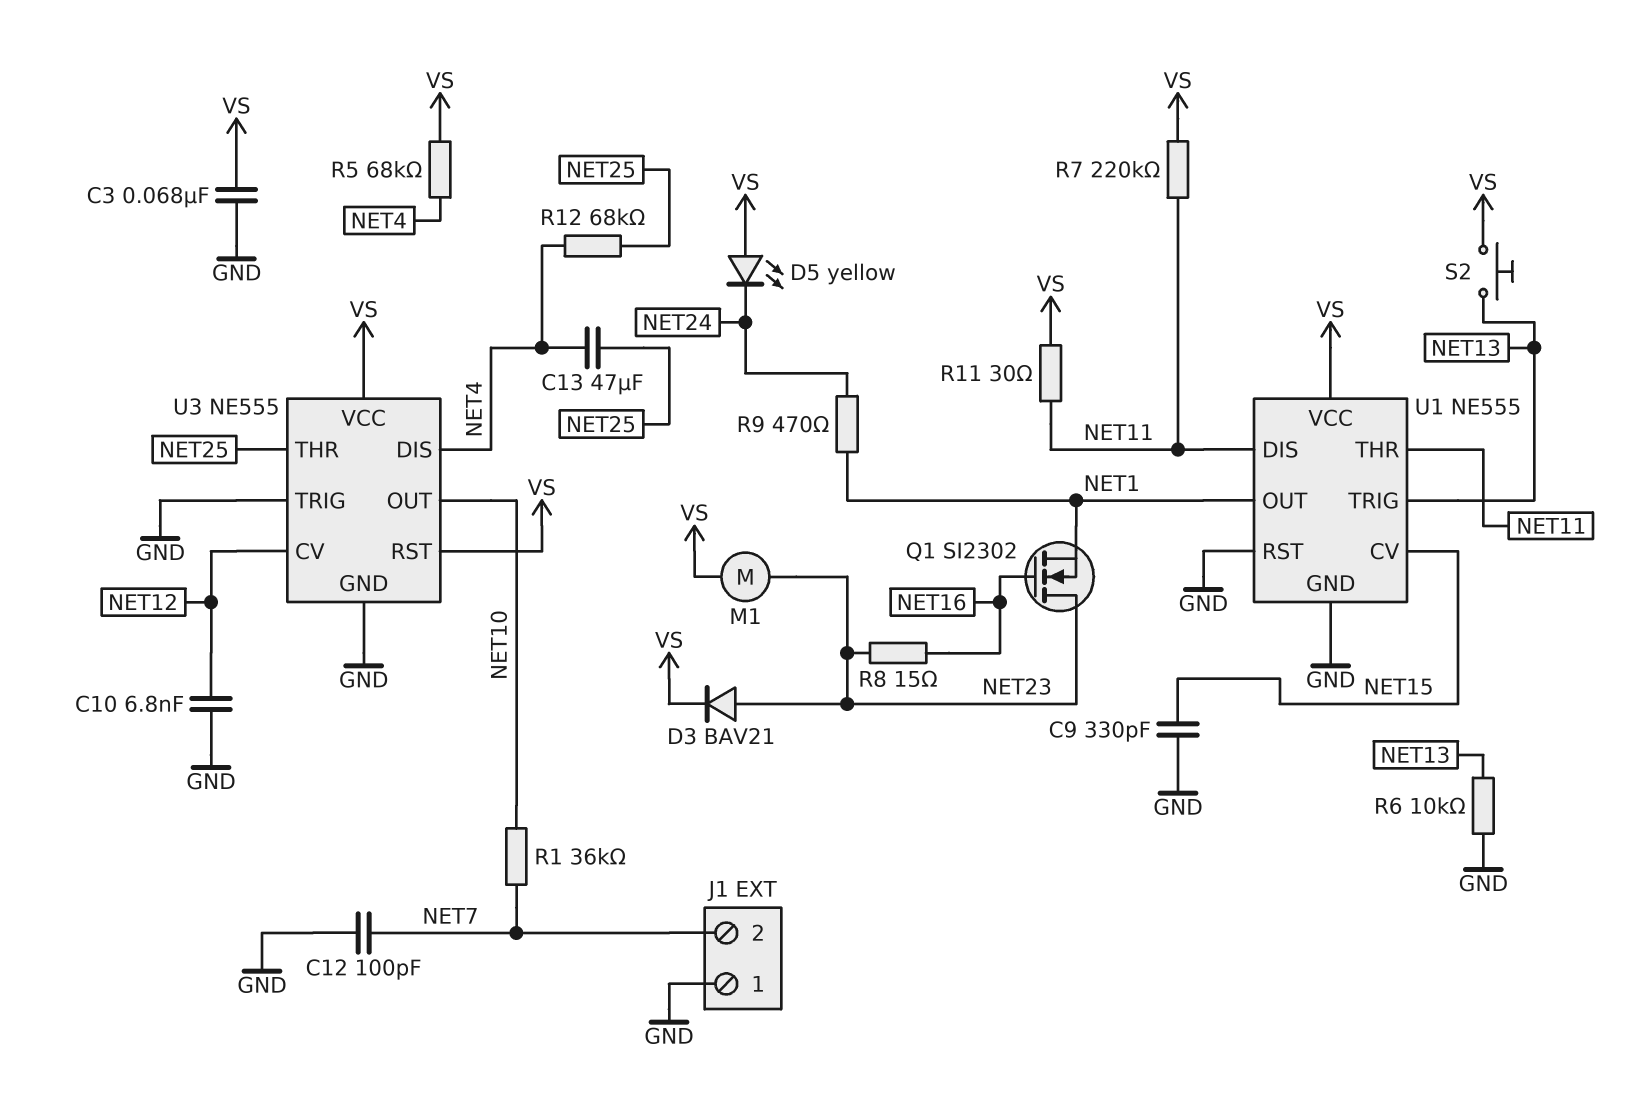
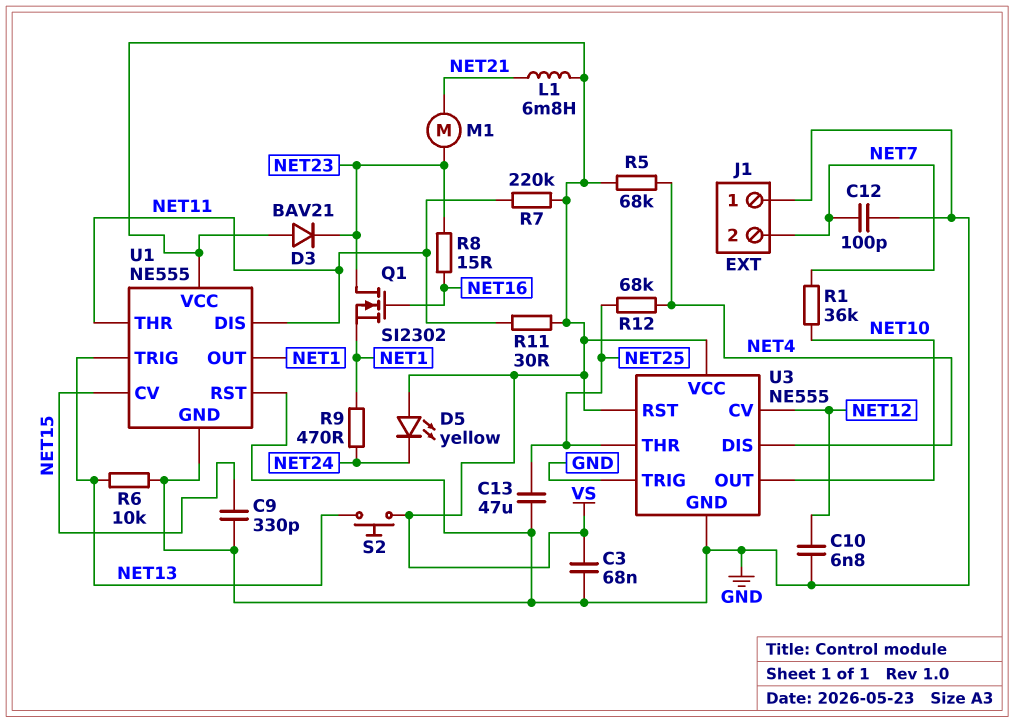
C13: 47uF (NET4, NET25) -> 47uF (GND, NET25)
D3: diode BAV21 (A NET23, K VS) -> diode BAV21 (A VS, K NET23)
L1: none -> 6.8mH (NET21, VS)
M1: motor (NET23, VS) -> motor (NET21, NET23)

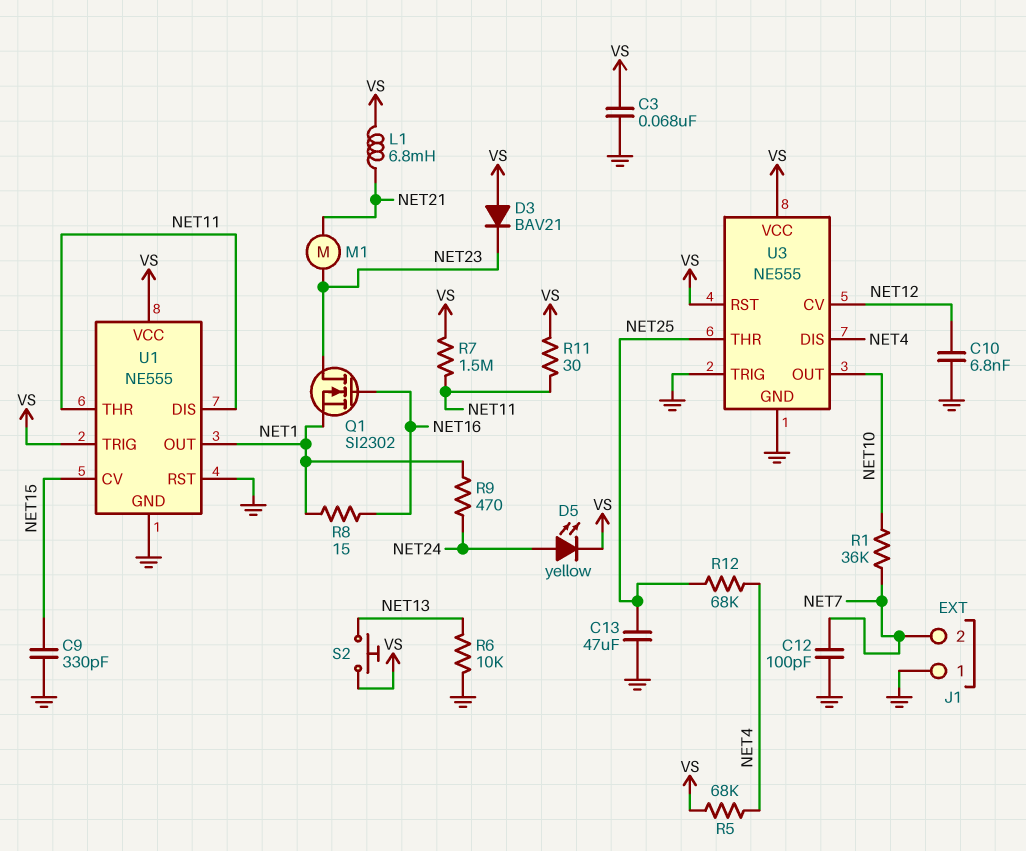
D5: LED yellow (A VS, K NET24) -> LED yellow (A NET24, K VS)
R7: 220k (NET11, VS) -> 1.5M (NET11, VS)
R8: 15 (NET16, NET23) -> 15 (NET1, NET16)
U1 pin TRIG: NET13 -> VS

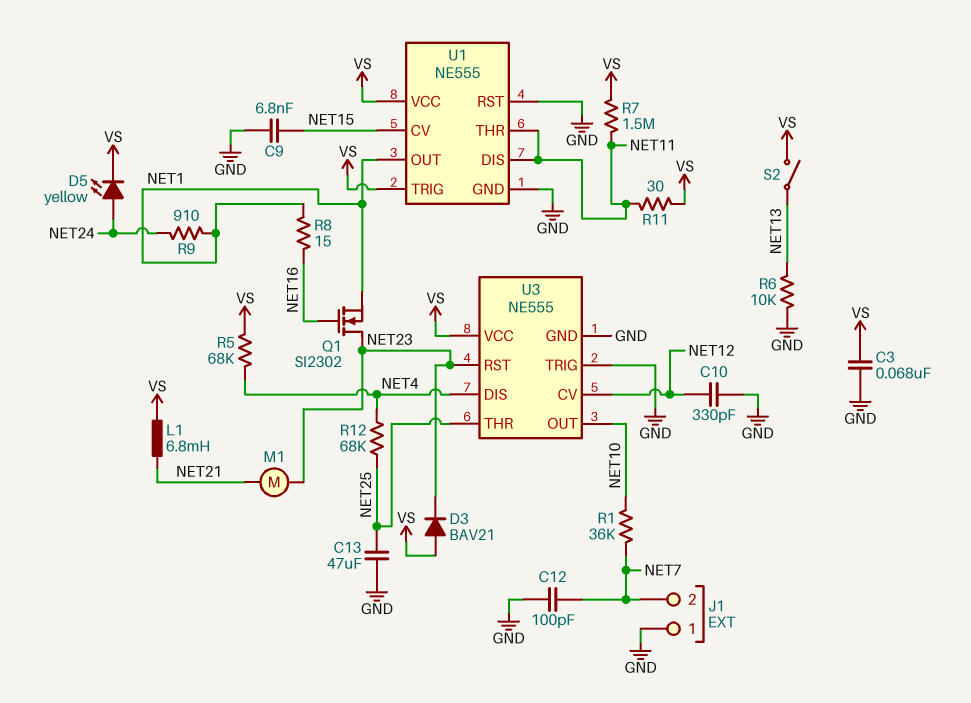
C9: 330pF (GND, NET15) -> 6.8nF (GND, NET15)
C10: 6.8nF (GND, NET12) -> 330pF (GND, NET12)
R9: 470 (NET1, NET24) -> 910 (NET1, NET24)
S2: button (NET13, VS) -> switch (NET13, VS)
U3 pin RST: VS -> NET23

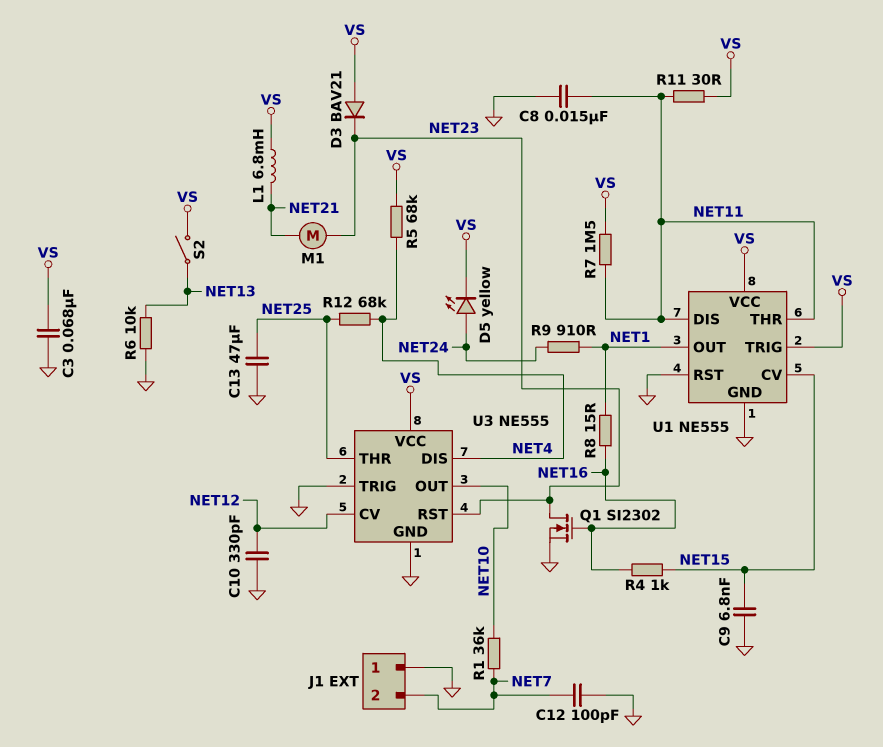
C8: none -> 15nF (GND, NET11)
Q1: NMOS SI2302 (G NET16, D NET23, S NET1) -> NMOS SI2302 (G NET16, D NET23, S GND)
R4: none -> 1k (NET15, NET16)

